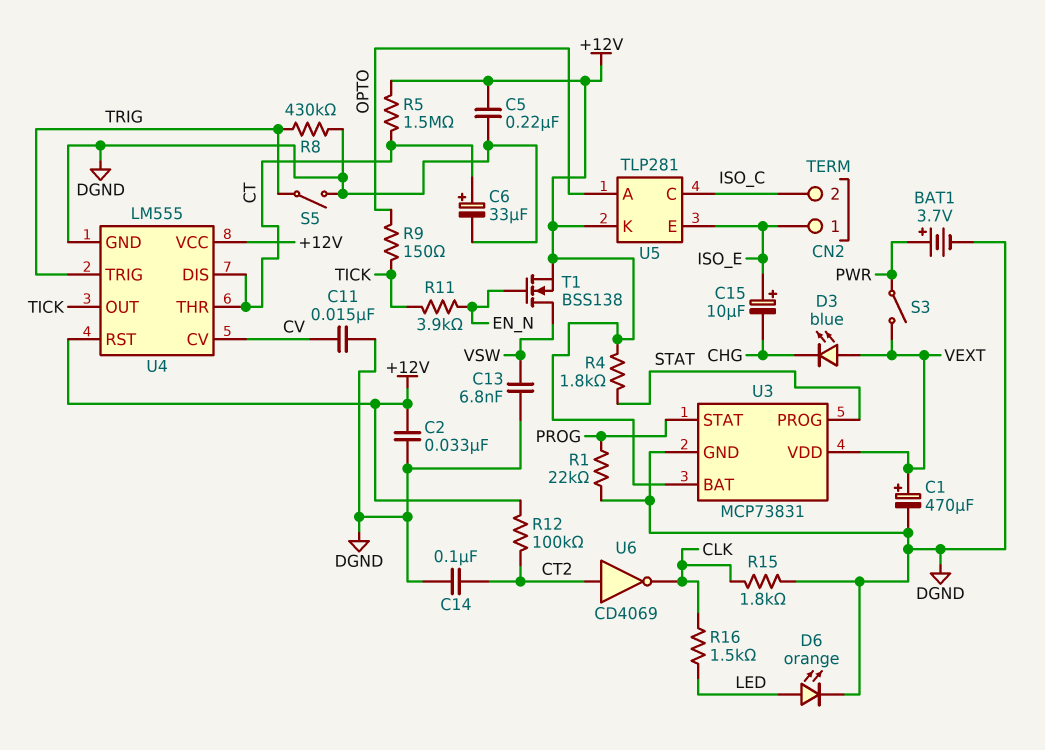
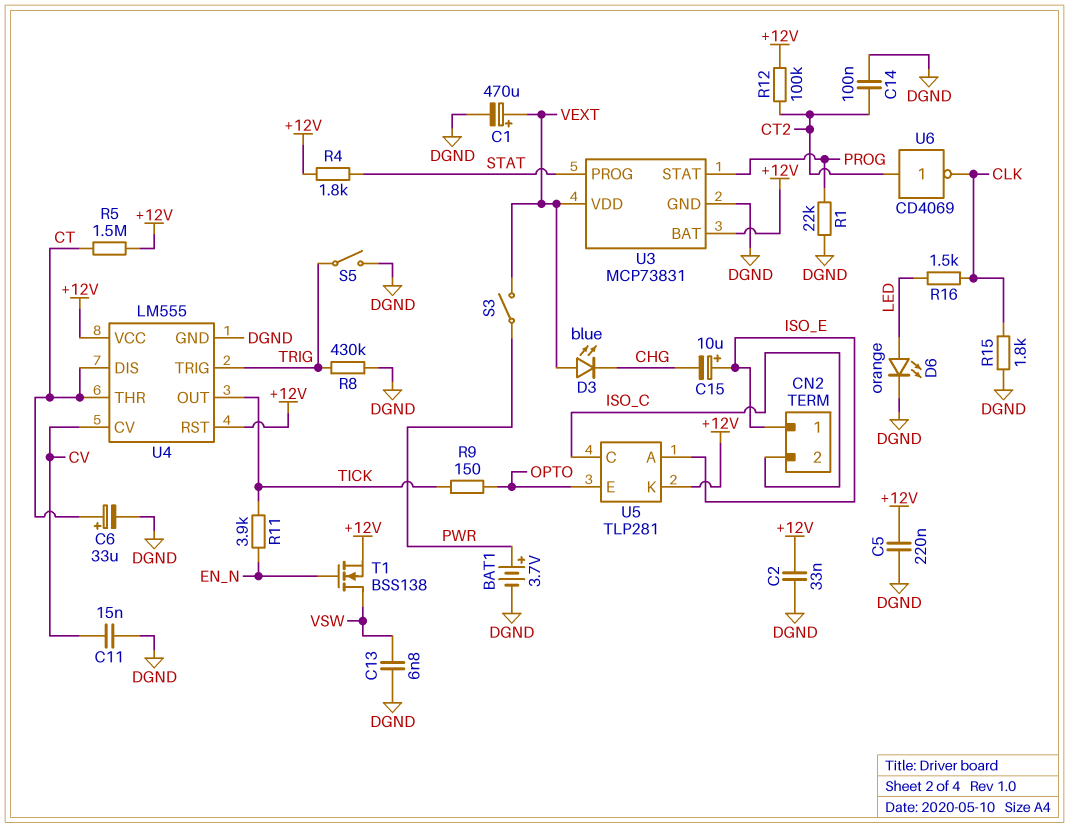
U5 pin A: OPTO -> ISO_E
U5 pin E: ISO_E -> OPTO

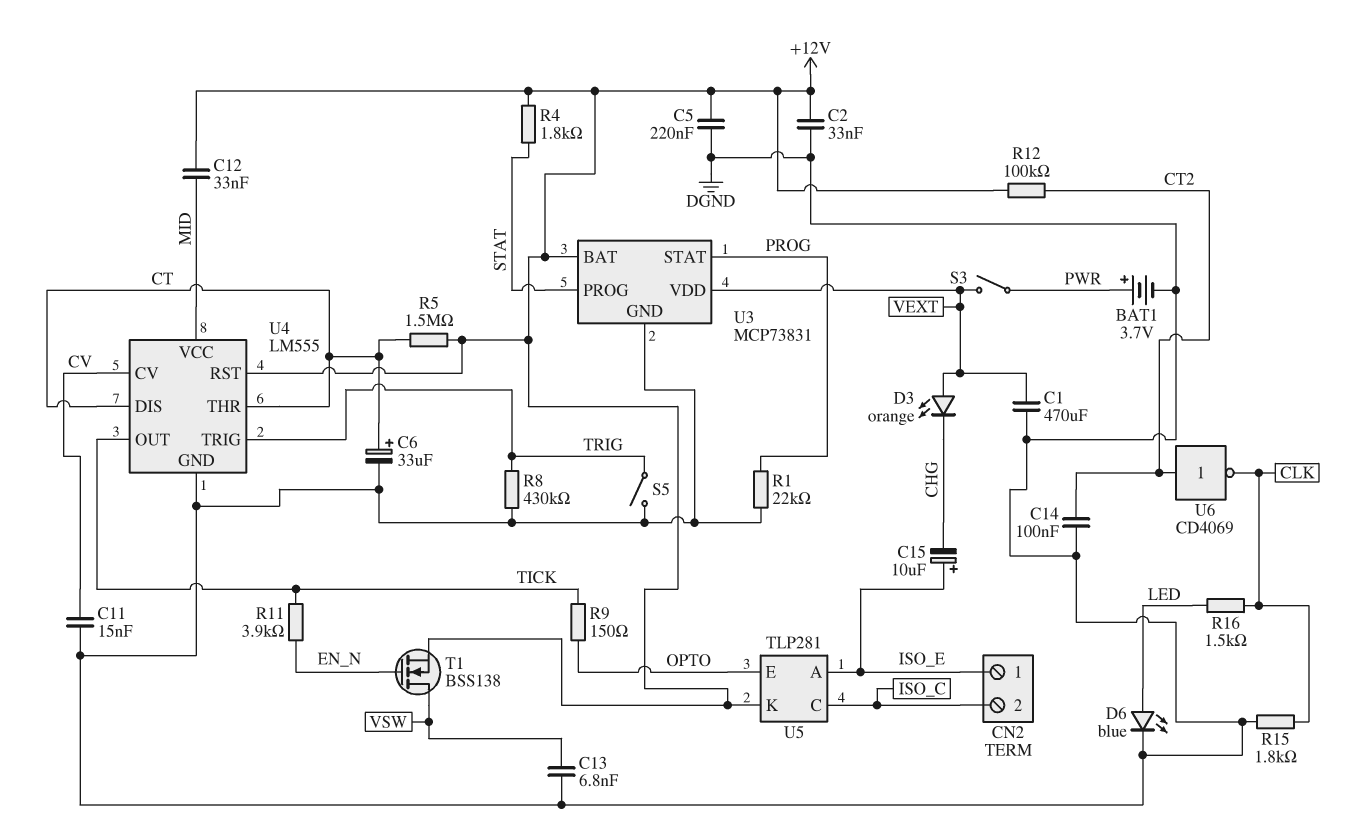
C1: 470uF (plus VEXT, minus DGND) -> 470uF (DGND, VEXT)
C12: none -> 33nF (+12V, MID)
D3: LED blue (A VEXT, K CHG) -> LED orange (A VEXT, K CHG)
D6: LED orange (A LED, K DGND) -> LED blue (A LED, K DGND)
U4 pin VCC: +12V -> MID

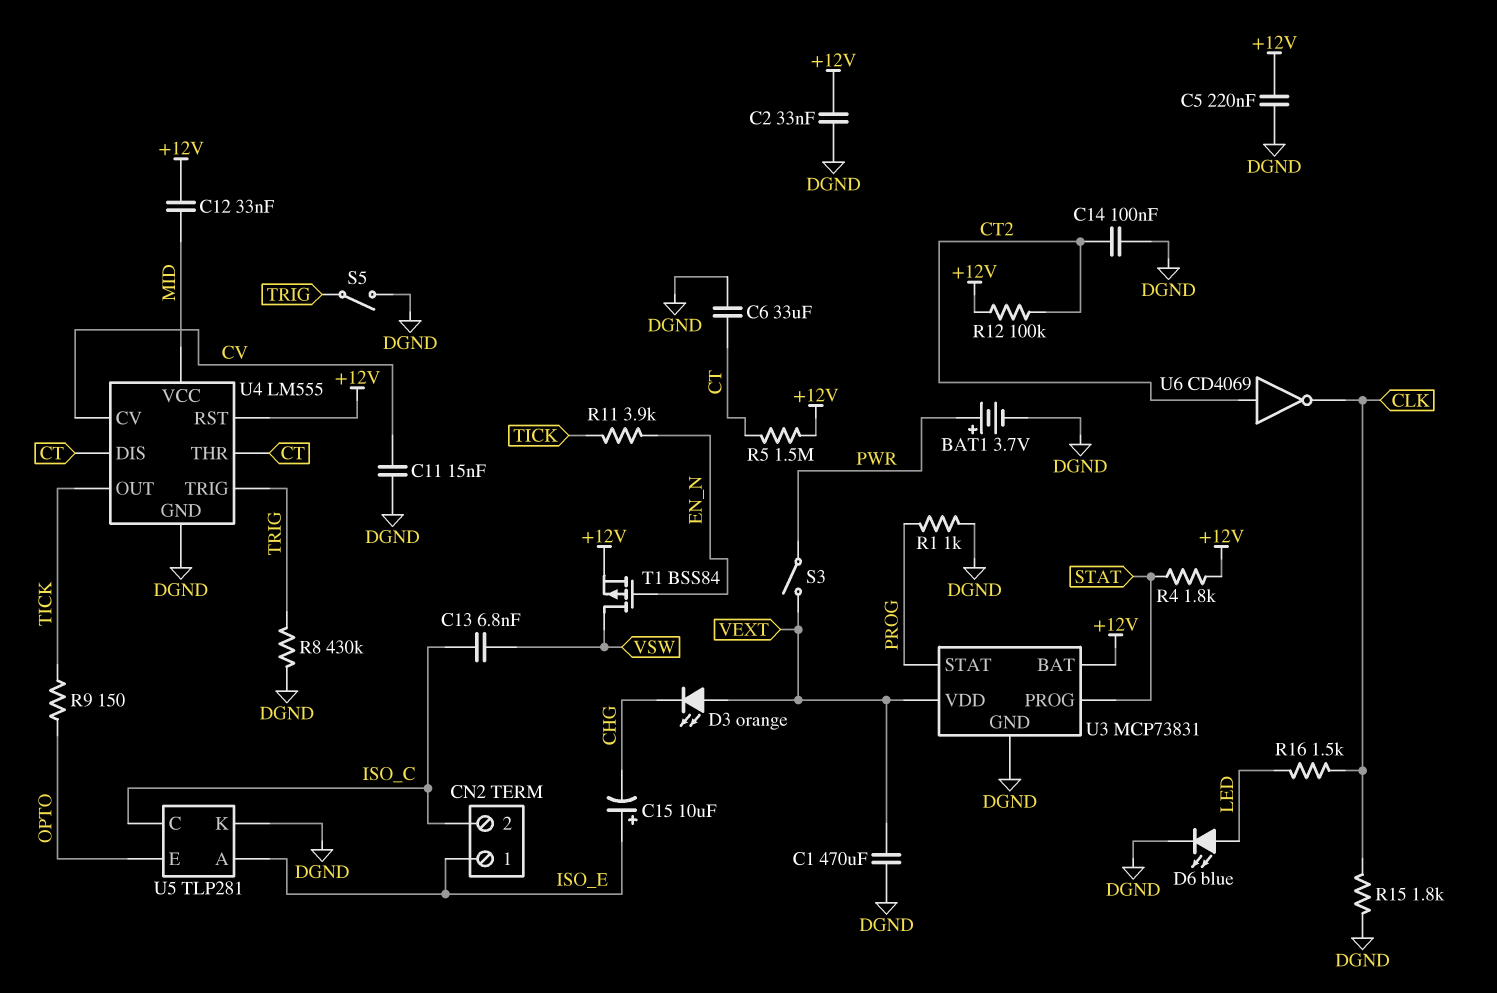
C6: 33uF (plus CT, minus DGND) -> 33uF (CT, DGND)
C13: 6.8nF (DGND, VSW) -> 6.8nF (ISO_C, VSW)
R1: 22k (DGND, PROG) -> 1k (DGND, PROG)
T1: NMOS BSS138 (G EN_N, D VSW, S +12V) -> PMOS BSS84 (G EN_N, D VSW, S +12V)
U5 pin K: +12V -> DGND

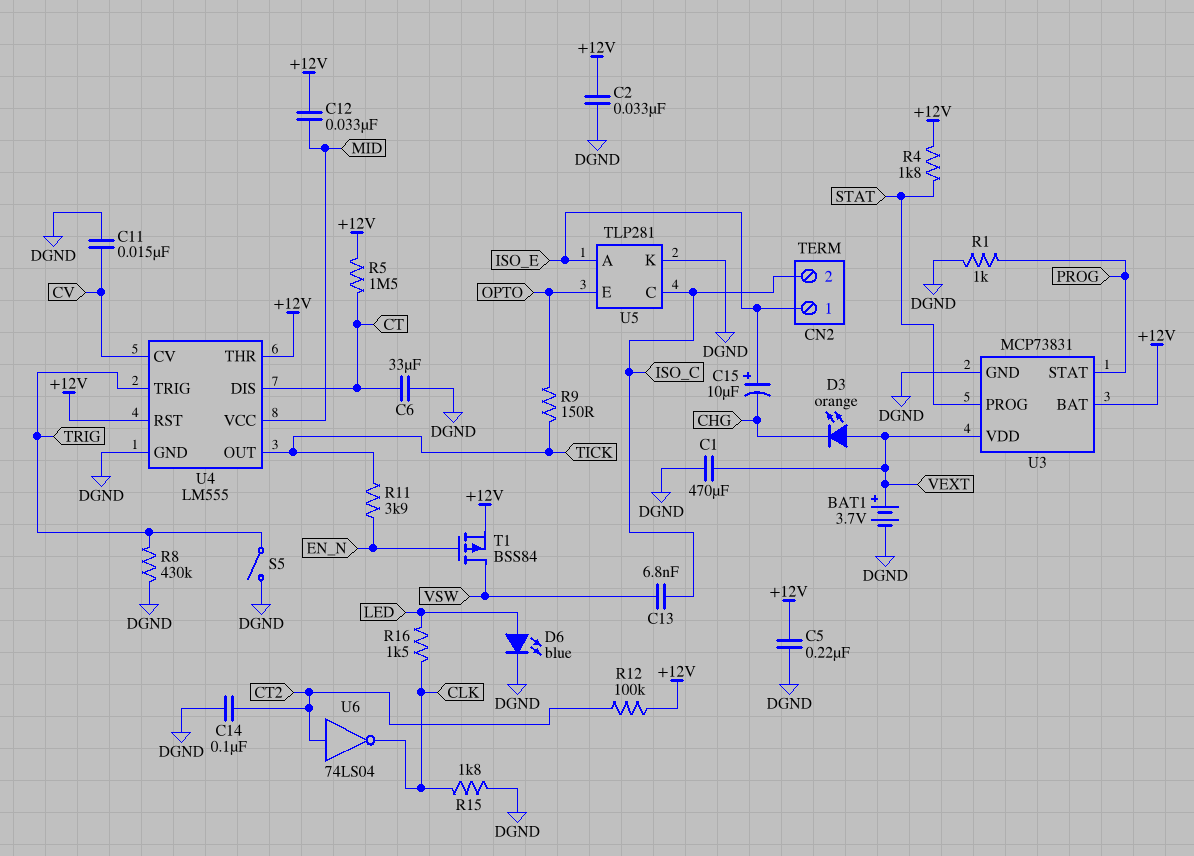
BAT1: 3.7V (plus PWR, minus DGND) -> 3.7V (plus VEXT, minus DGND)
S3: switch (PWR, VEXT) -> none
U4 pin THR: CT -> +12V
U6: NOT CD4069 (in CT2, out CLK) -> NOT 74LS04 (in CT2, out CLK)

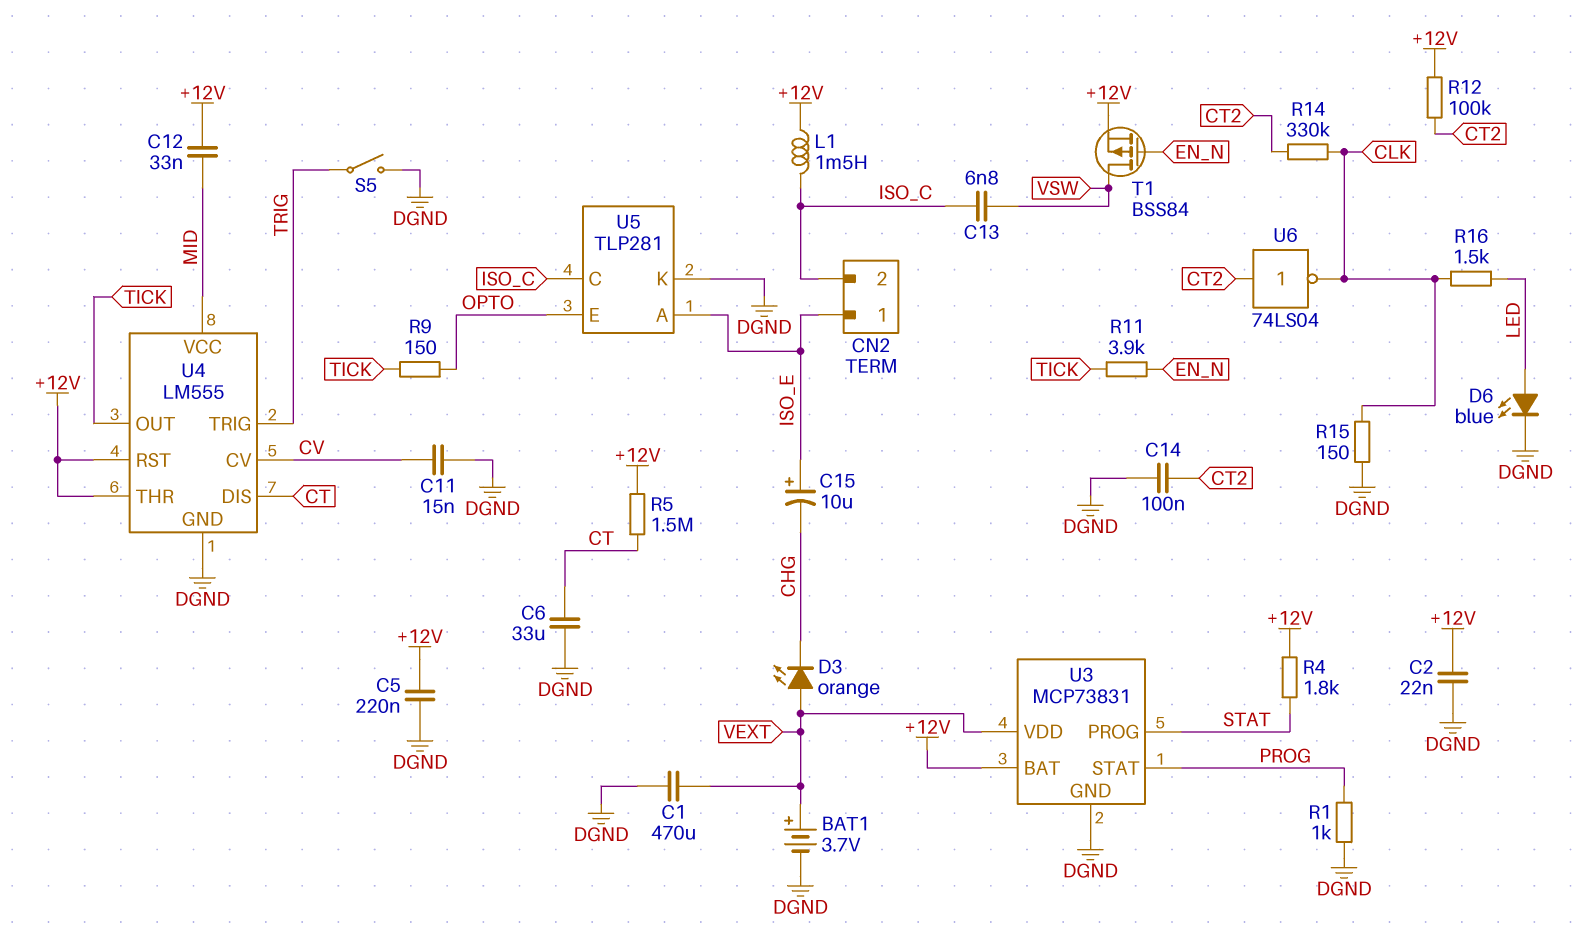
C2: 33nF (+12V, DGND) -> 22nF (+12V, DGND)
L1: none -> 1.5mH (+12V, ISO_C)
R8: 430k (DGND, TRIG) -> none
R14: none -> 330k (CLK, CT2)
R15: 1.8k (CLK, DGND) -> 150 (CLK, DGND)

